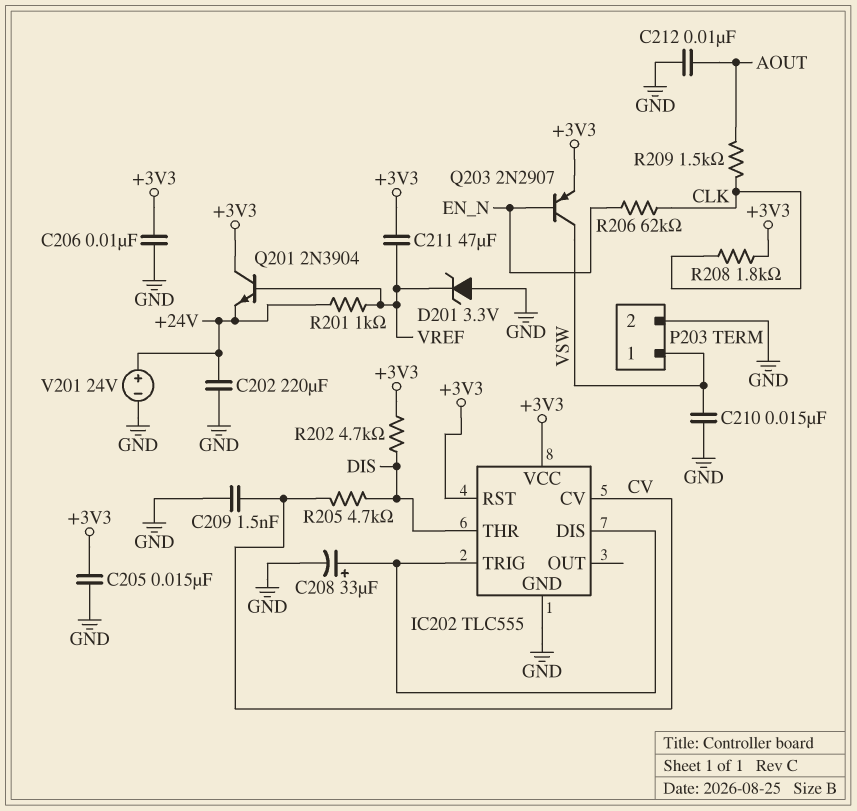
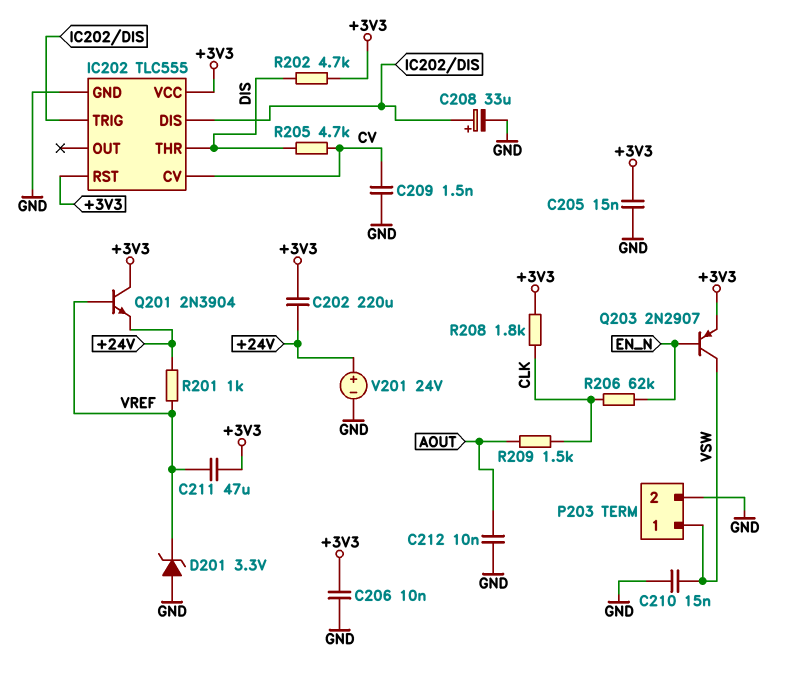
C202: 220uF (+24V, GND) -> 220uF (+3V3, +24V)

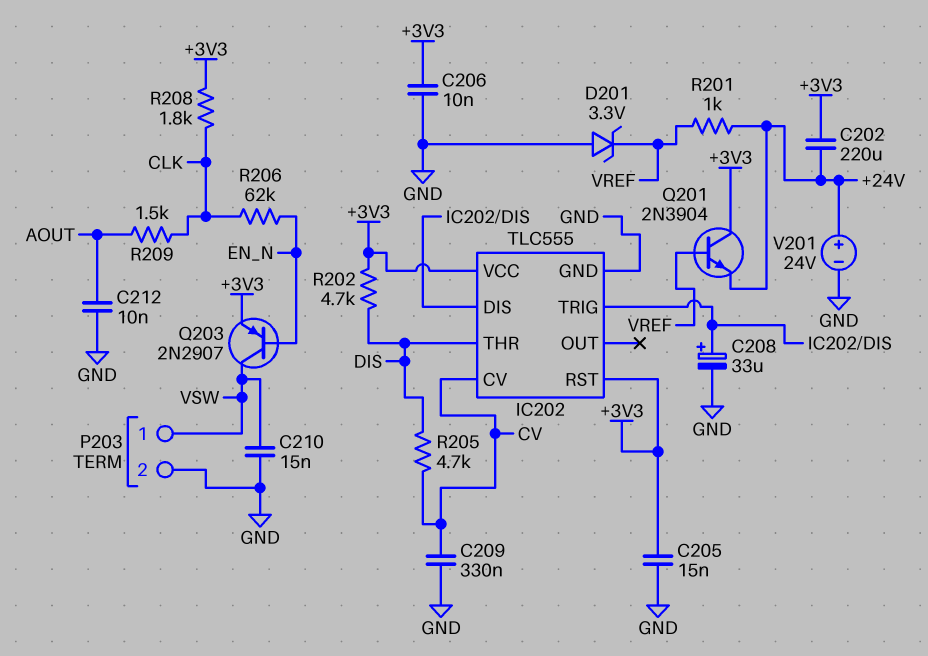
C209: 1.5nF (CV, GND) -> 330nF (CV, GND)
C211: 47uF (+3V3, VREF) -> none

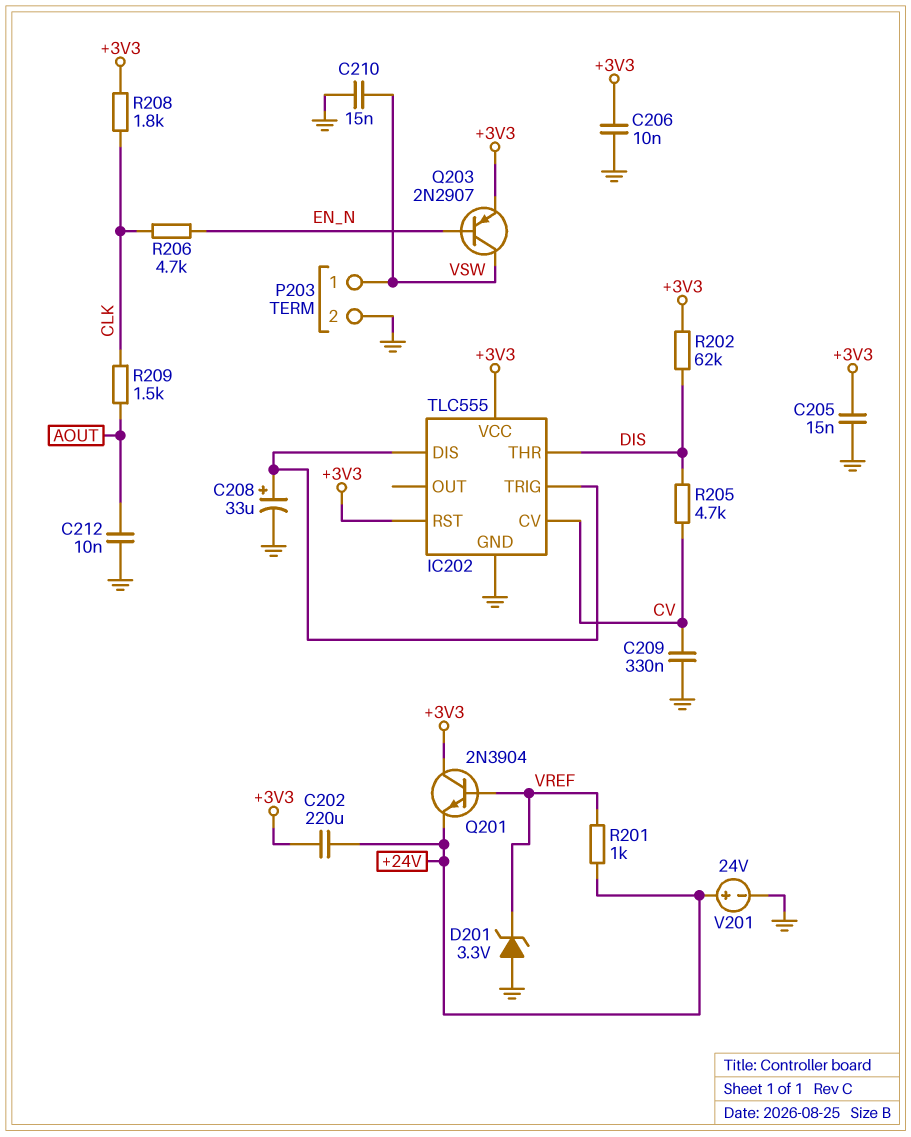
R202: 4.7k (+3V3, DIS) -> 62k (+3V3, DIS)
R206: 62k (CLK, EN_N) -> 4.7k (CLK, EN_N)

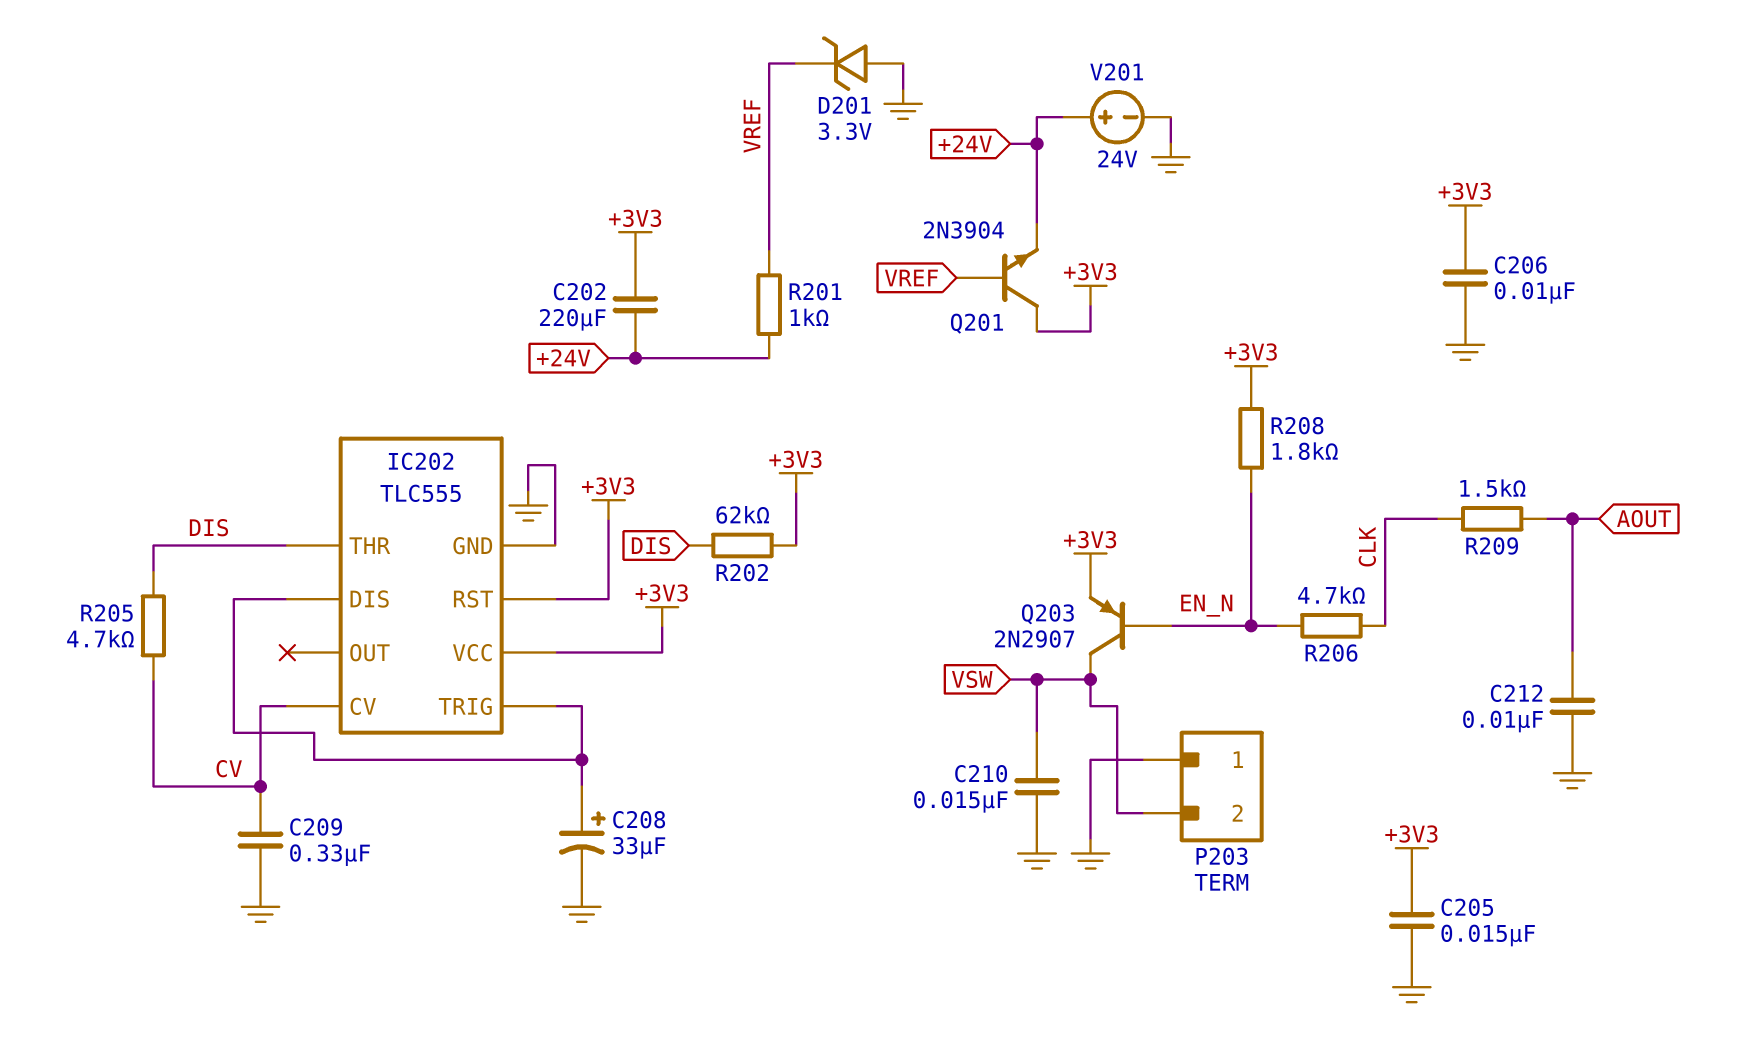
P203 pin 1: VSW -> GND
P203 pin 2: GND -> VSW
R208: 1.8k (+3V3, CLK) -> 1.8k (+3V3, EN_N)

